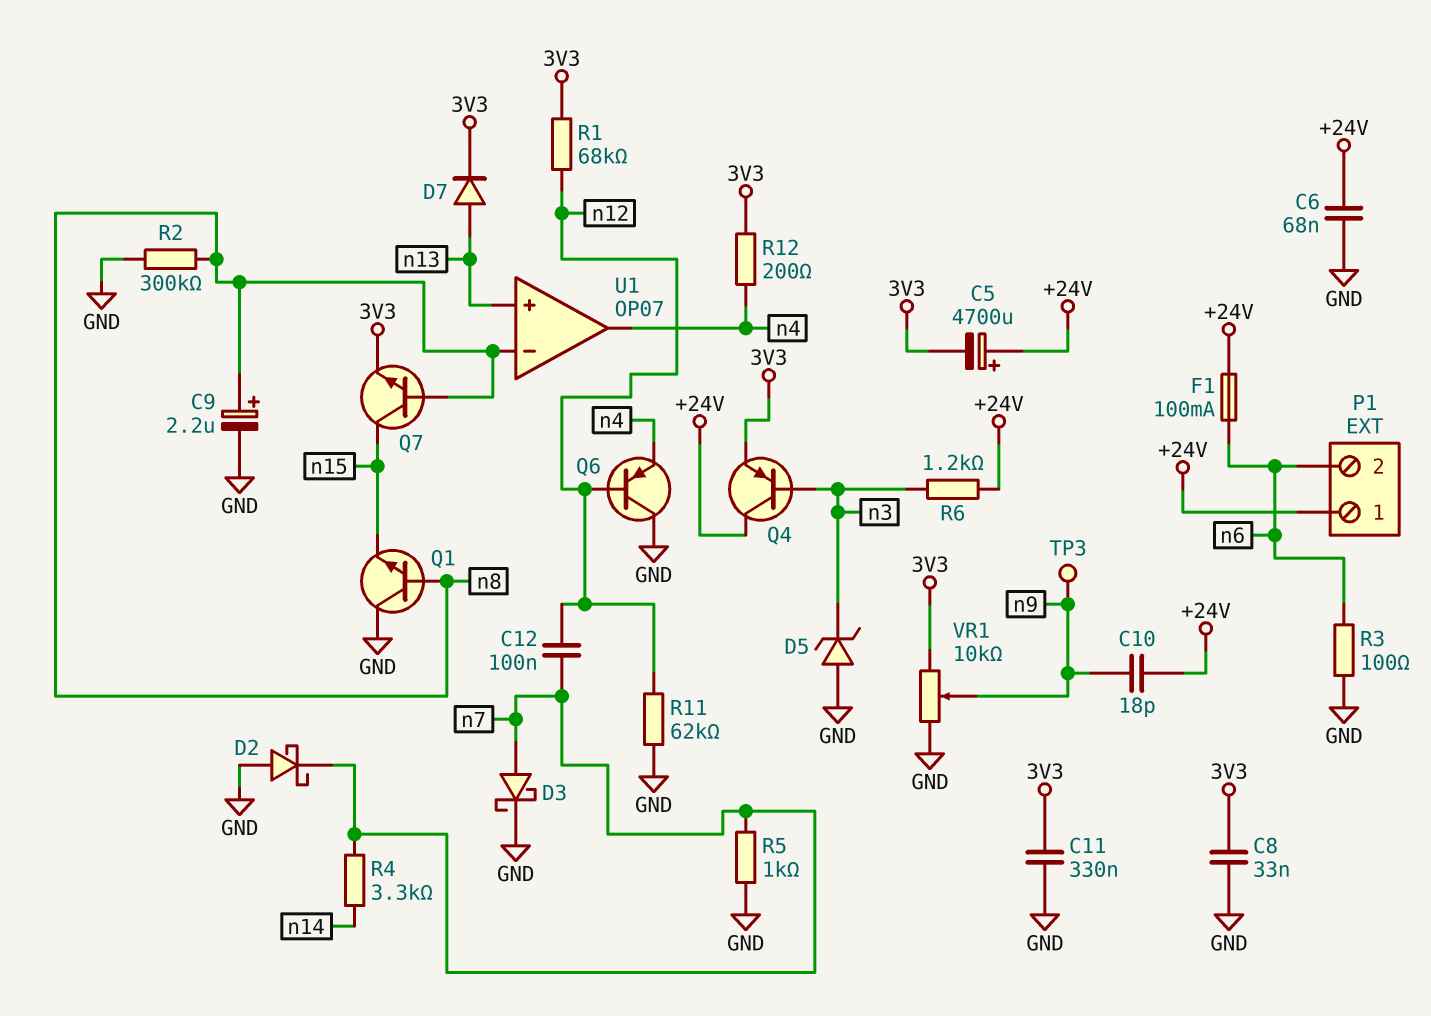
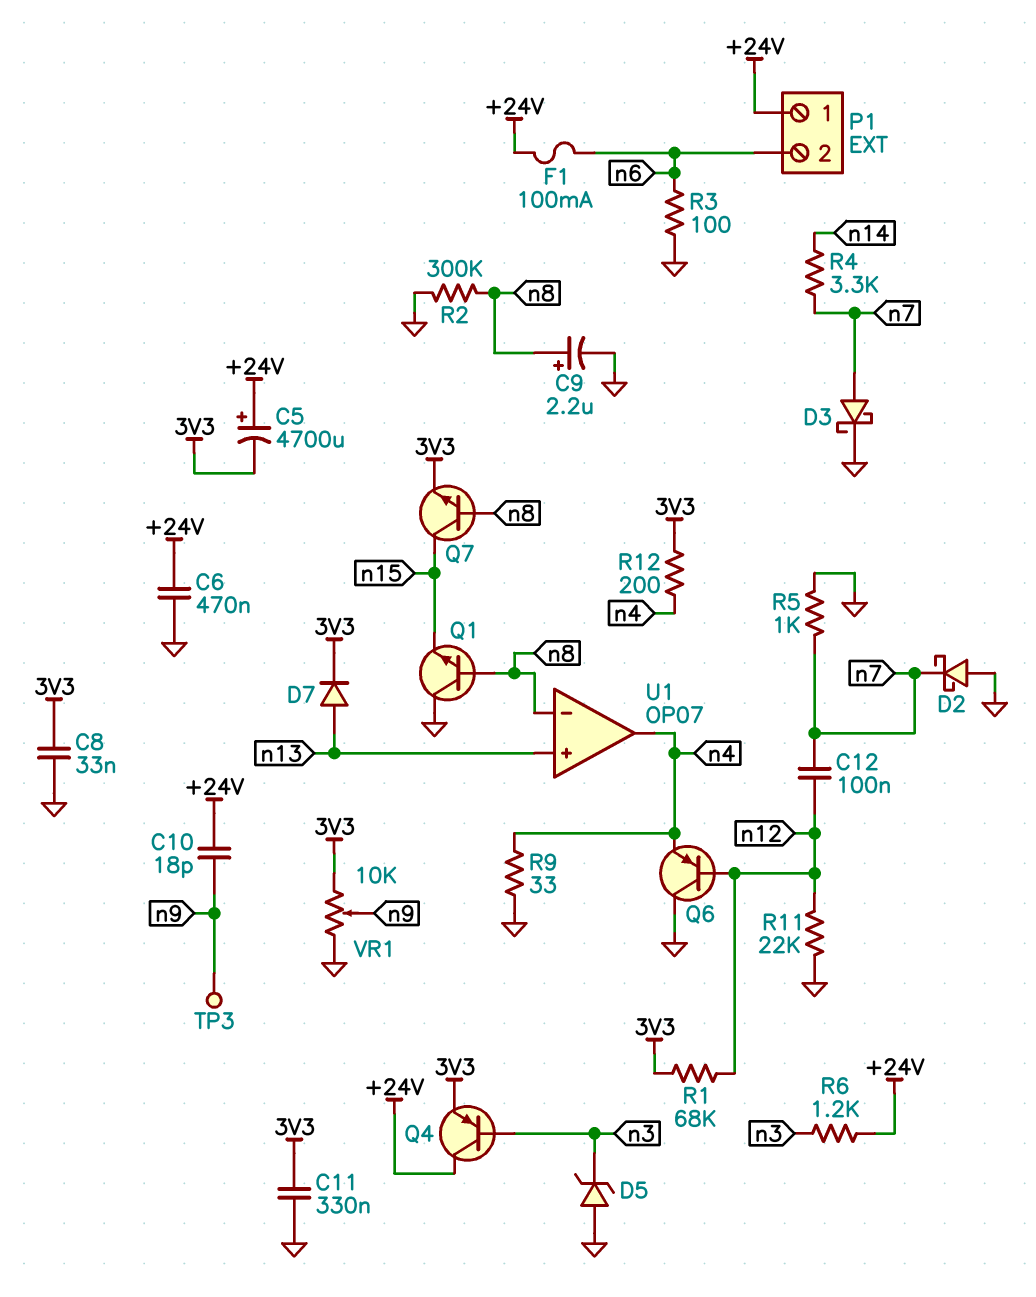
C6: 68nF (+24V, GND) -> 470nF (+24V, GND)
R9: none -> 33 (GND, n4)
R11: 62k (GND, n12) -> 22k (GND, n12)

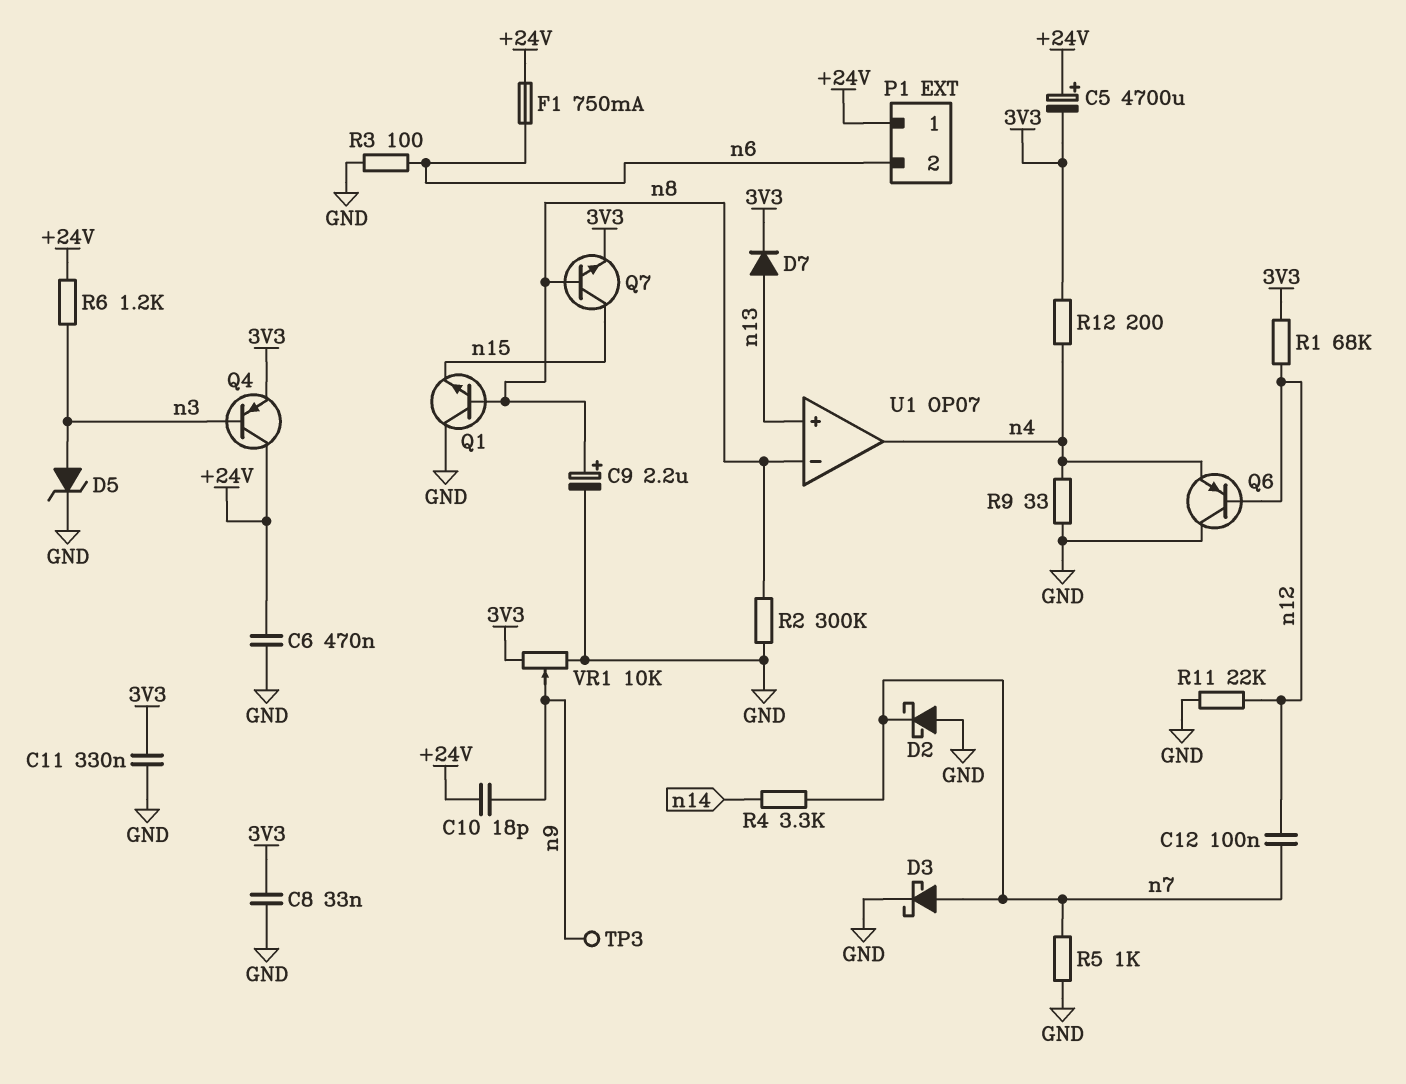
D5: zener (A GND, K n3) -> zener (A n3, K GND)
F1: 100mA (+24V, n6) -> 750mA (+24V, n6)

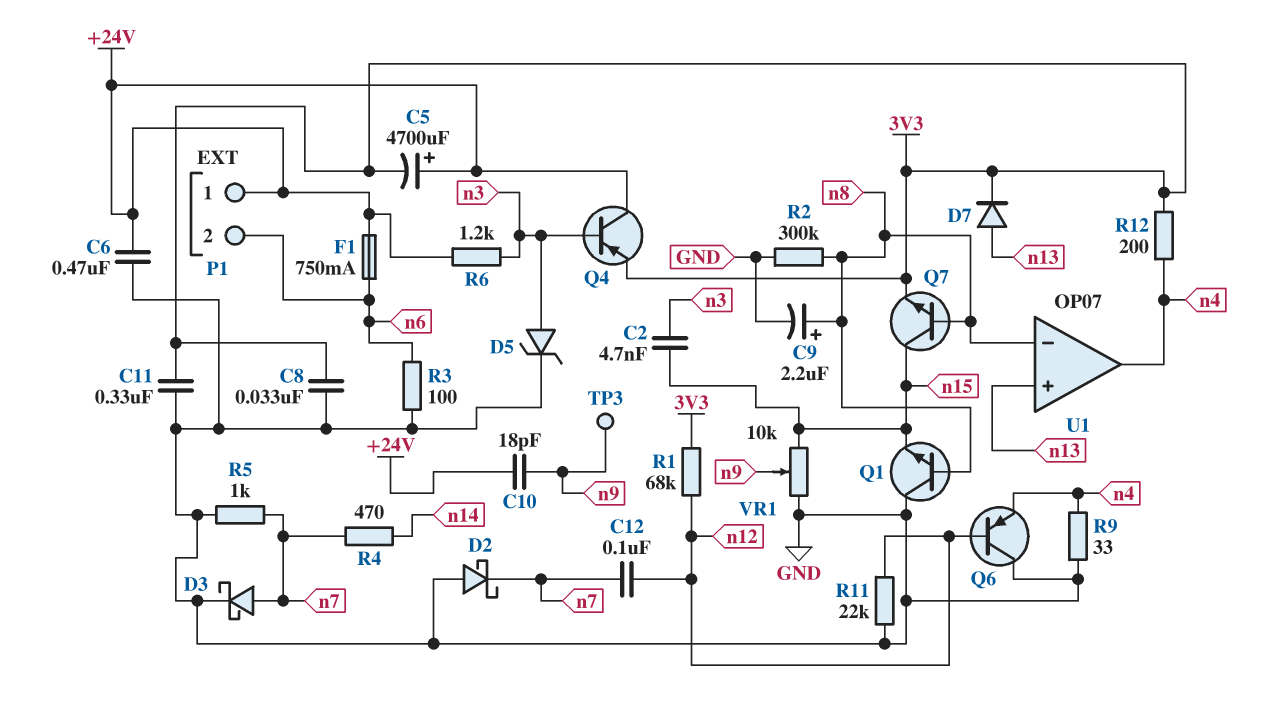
C2: none -> 4.7nF (n3, n15)
R4: 3.3k (n7, n14) -> 470 (n7, n14)
VR1: 10k (3V3, GND, wiper n9) -> 10k (GND, n15, wiper n9)

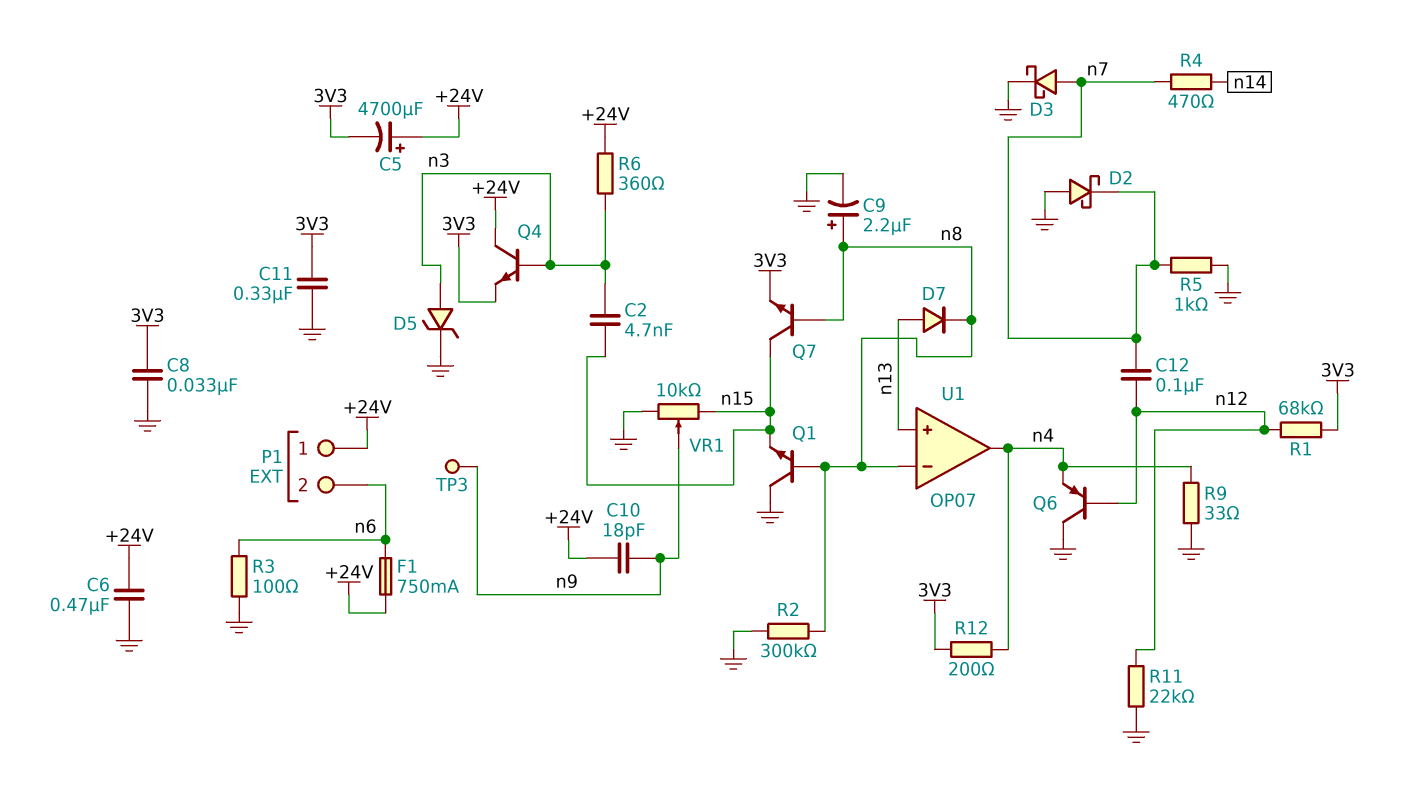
D7: diode (A n13, K 3V3) -> diode (A n13, K n8)
Q4: PNP (B n3, C +24V, E 3V3) -> NPN (B n3, C +24V, E 3V3)
R6: 1.2k (+24V, n3) -> 360 (+24V, n3)

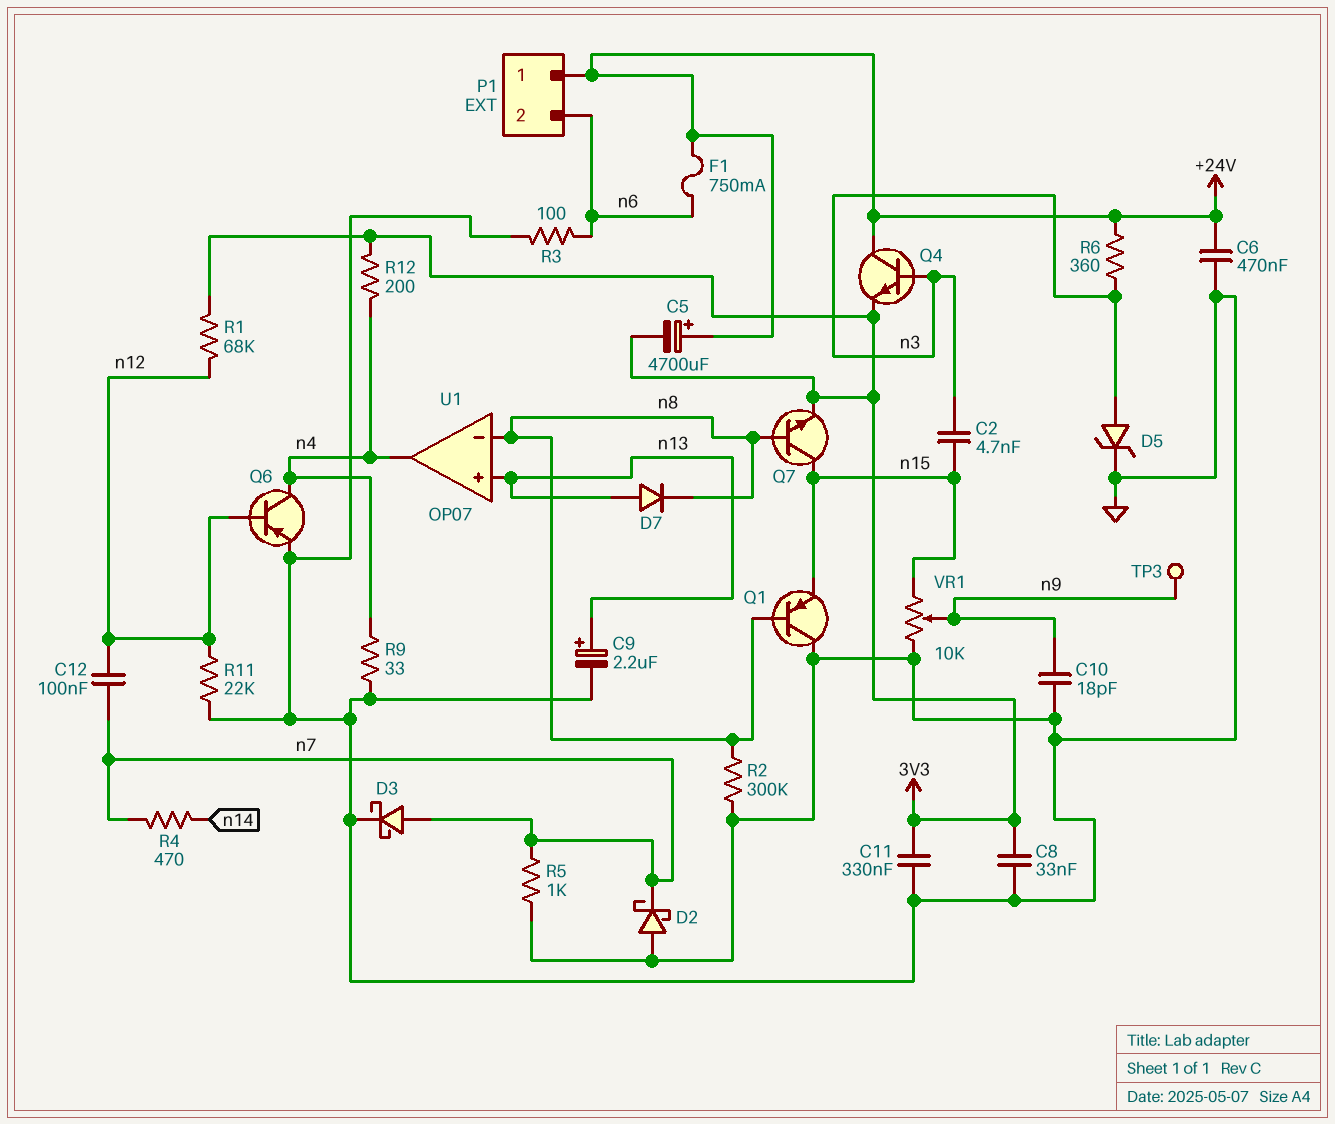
C9: 2.2uF (plus n8, minus GND) -> 2.2uF (plus n13, minus GND)
C10: 18pF (+24V, n9) -> 18pF (GND, n9)
Q1: NPN (B n8, C GND, E n15) -> PNP (B n8, C GND, E n15)
Q6: PNP (B n12, C GND, E n4) -> PNP (B n12, C n4, E GND)

